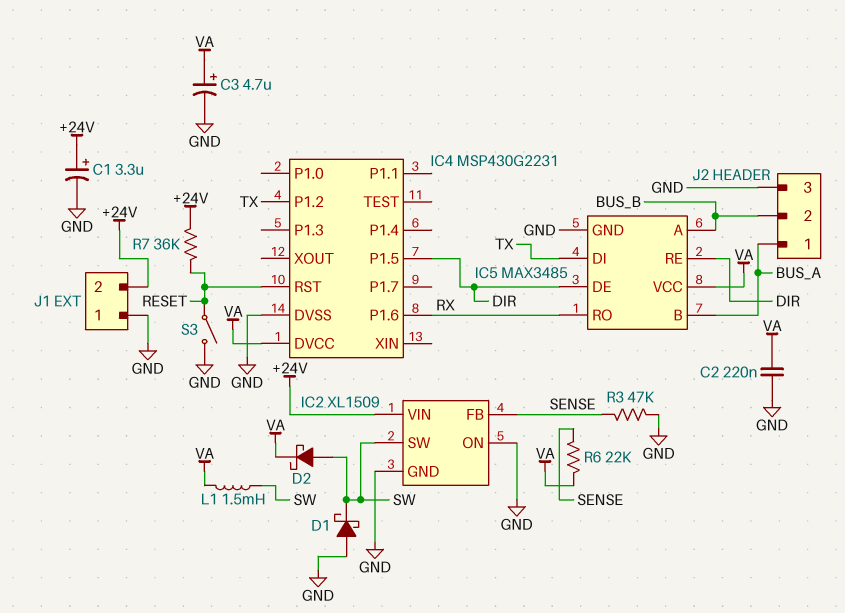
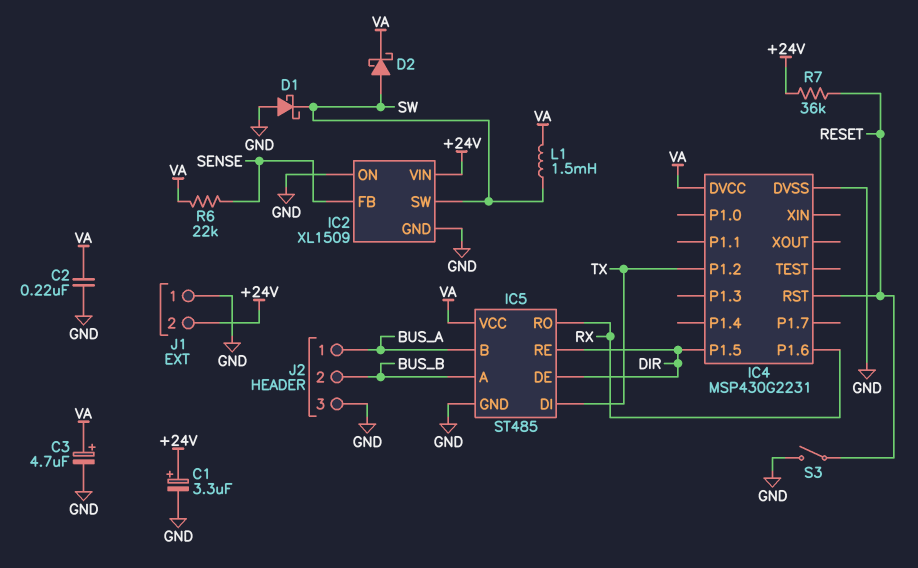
IC5: MAX3485 -> ST485
R3: 47k (GND, SENSE) -> none

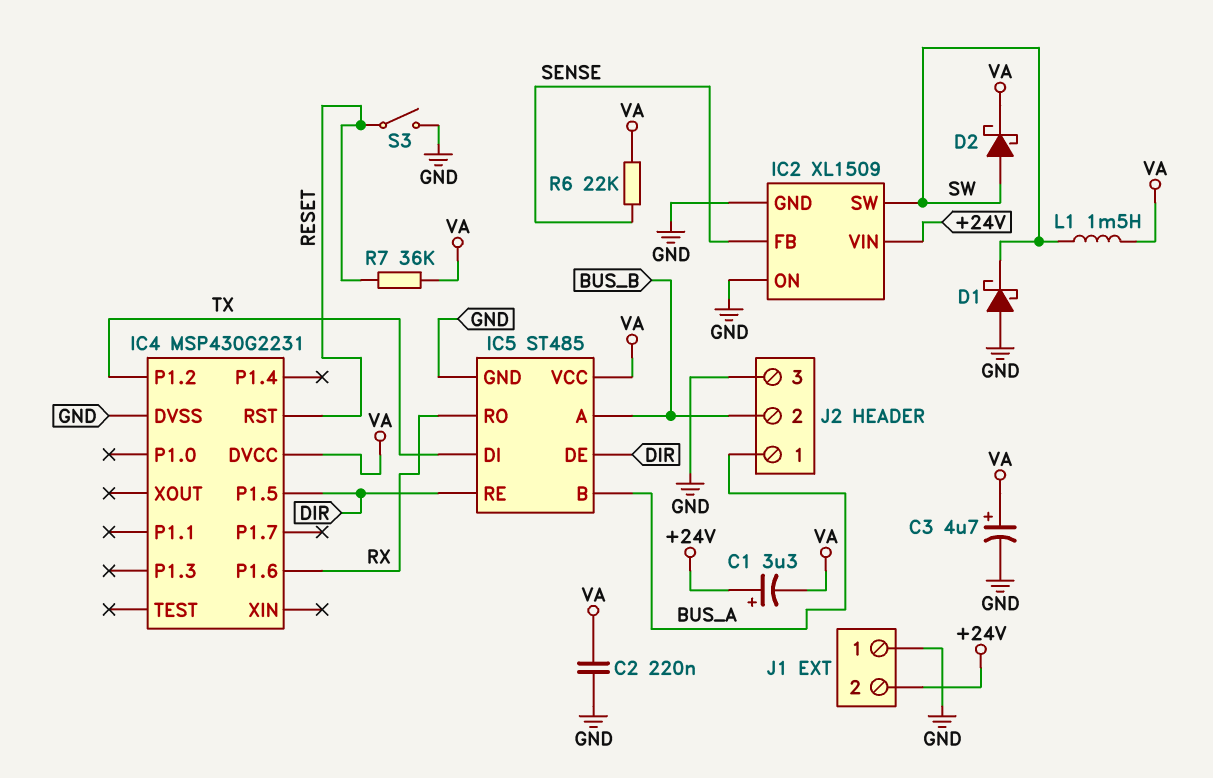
C1: 3.3uF (plus +24V, minus GND) -> 3.3uF (plus +24V, minus VA)
R7: 36k (+24V, RESET) -> 36k (RESET, VA)

